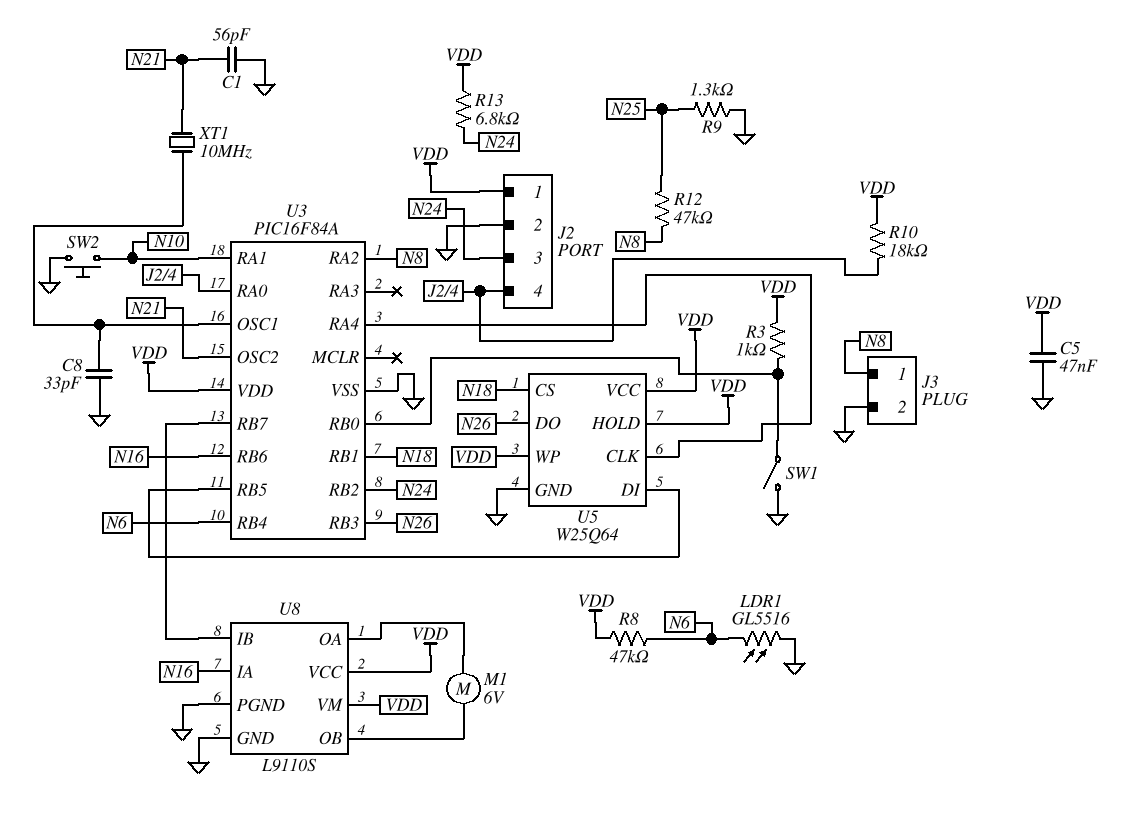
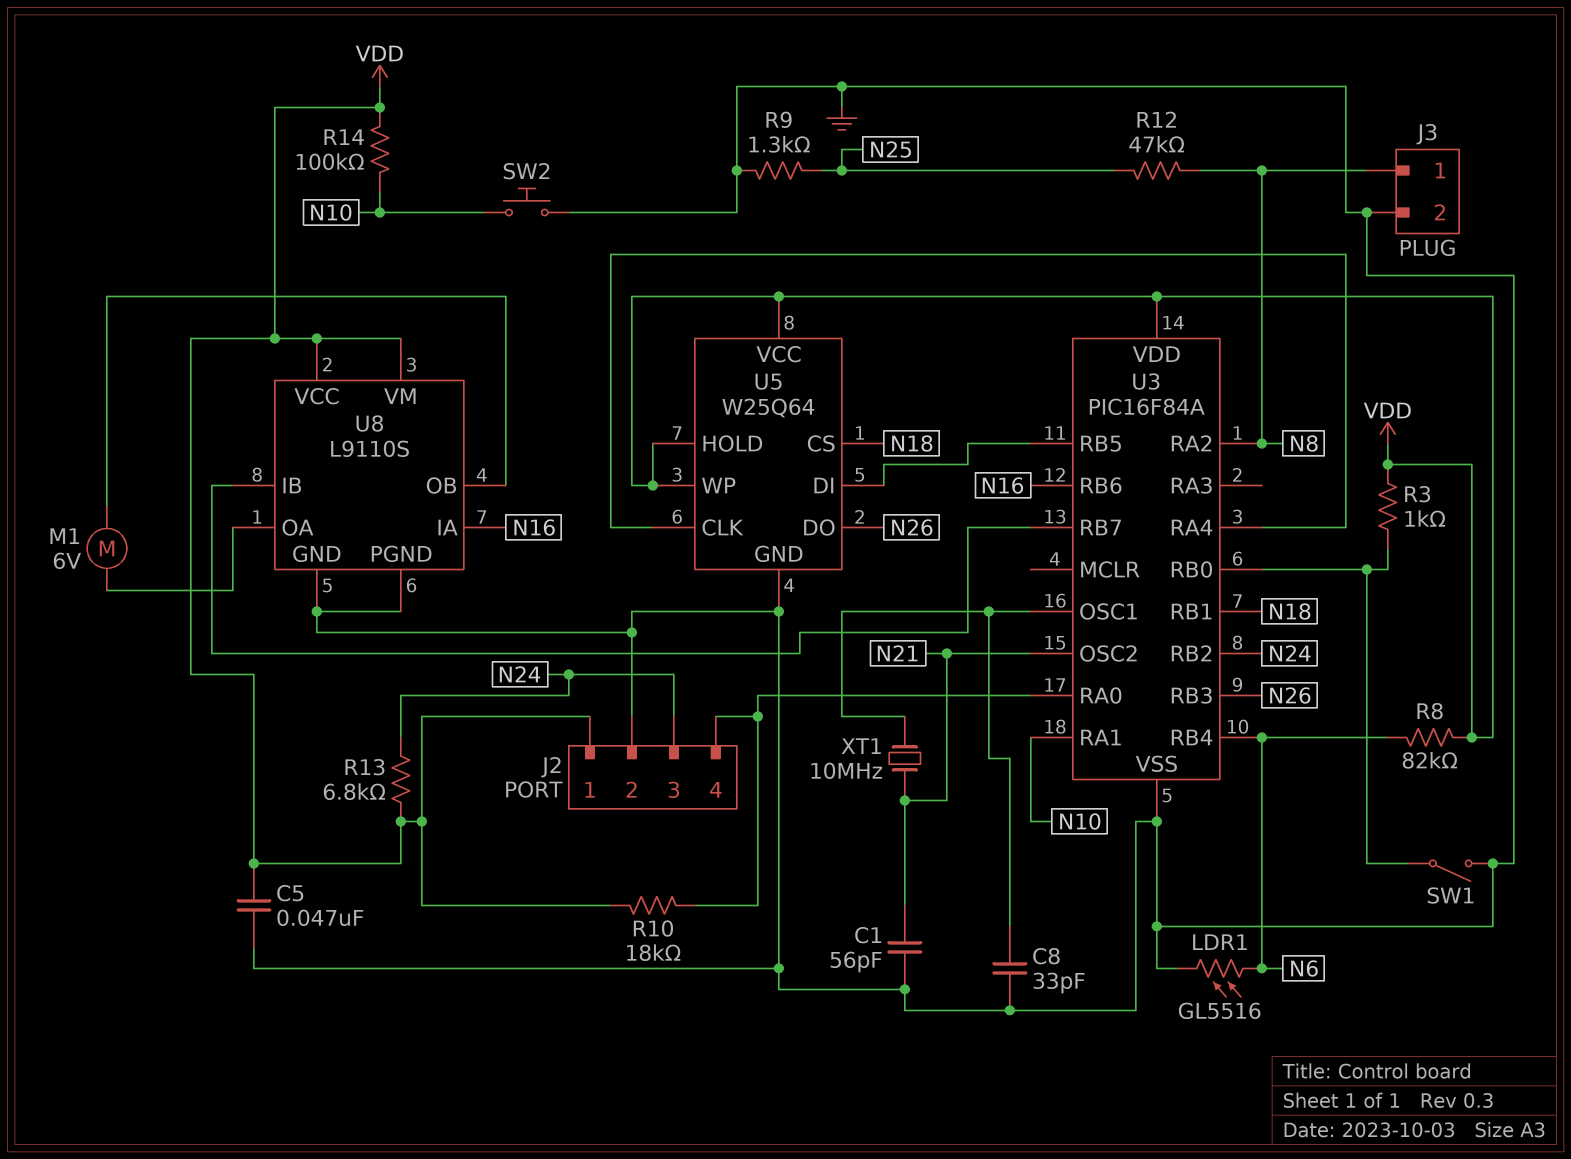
R8: 47k (N6, VDD) -> 82k (N6, VDD)
R14: none -> 100k (N10, VDD)

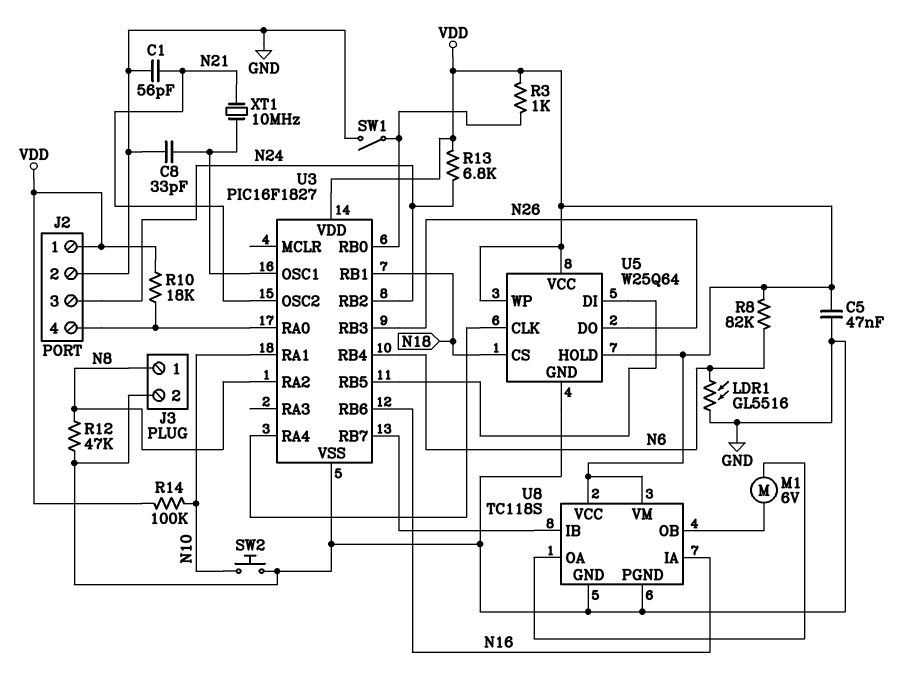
R9: 1.3k (GND, N25) -> none
R12: 47k (N8, N25) -> 47k (GND, N8)
U3: PIC16F84A -> PIC16F1827
U8: L9110S -> TC118S

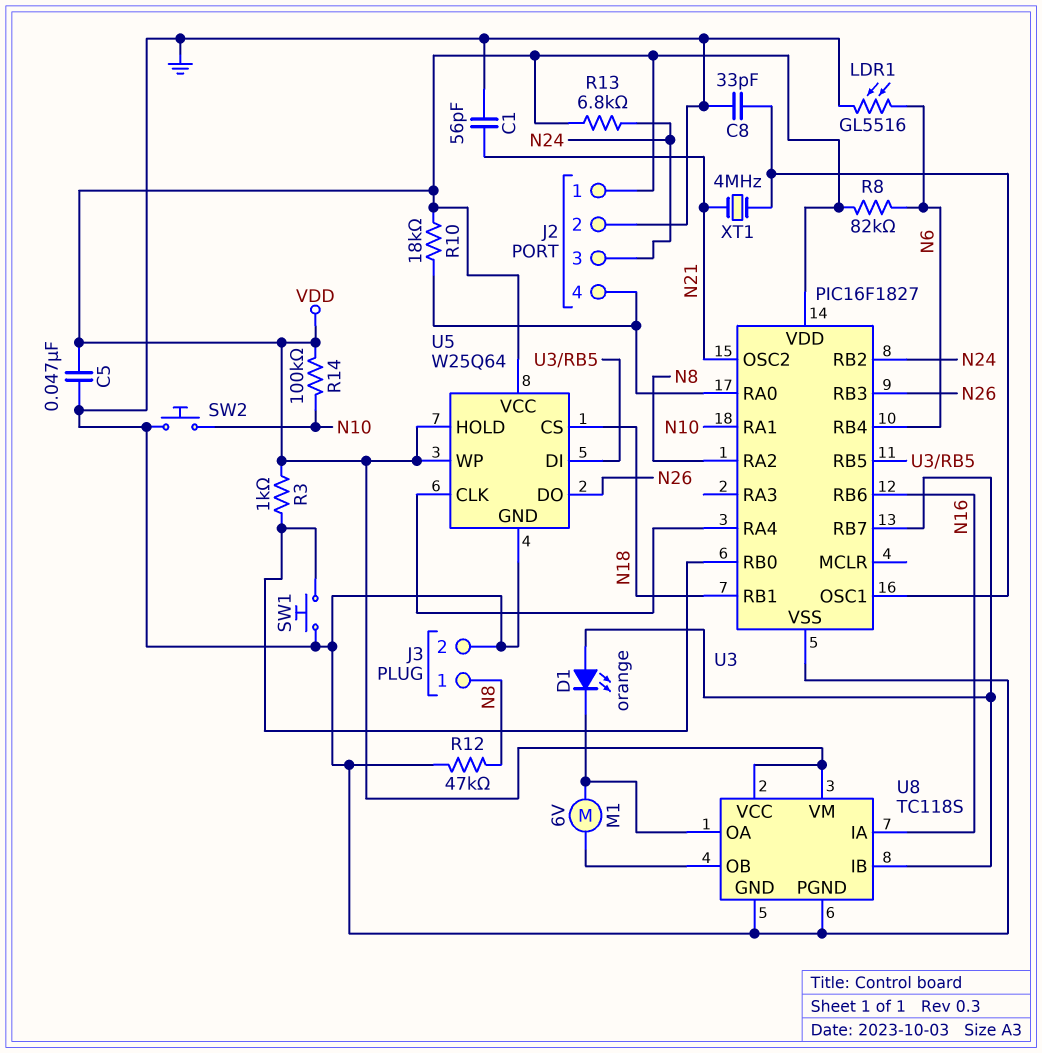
D1: none -> LED orange (A U3/RB7, K U8/OA)
SW1: switch (GND, U3/RB0) -> button (GND, U3/RB0)
XT1: 10MHz (N21, U3/OSC1) -> 4MHz (N21, U3/OSC1)

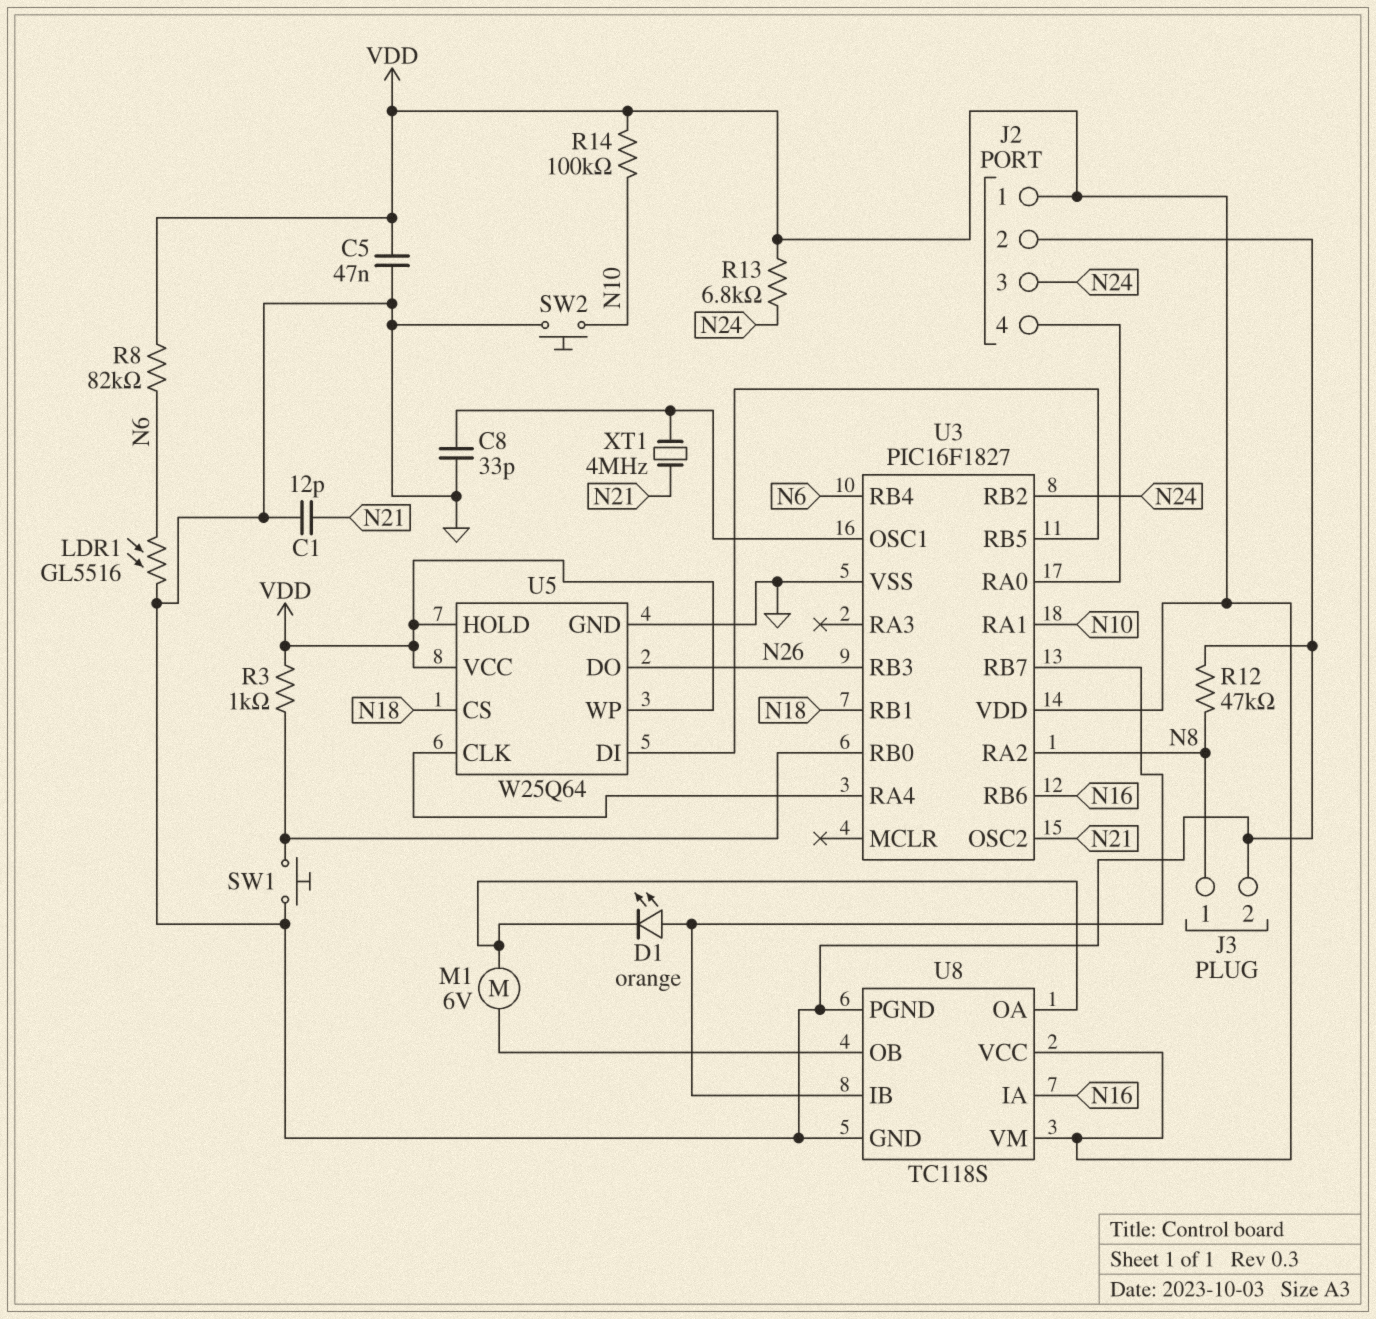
C1: 56pF (GND, N21) -> 12pF (GND, N21)
R10: 18k (J2/4, VDD) -> none

